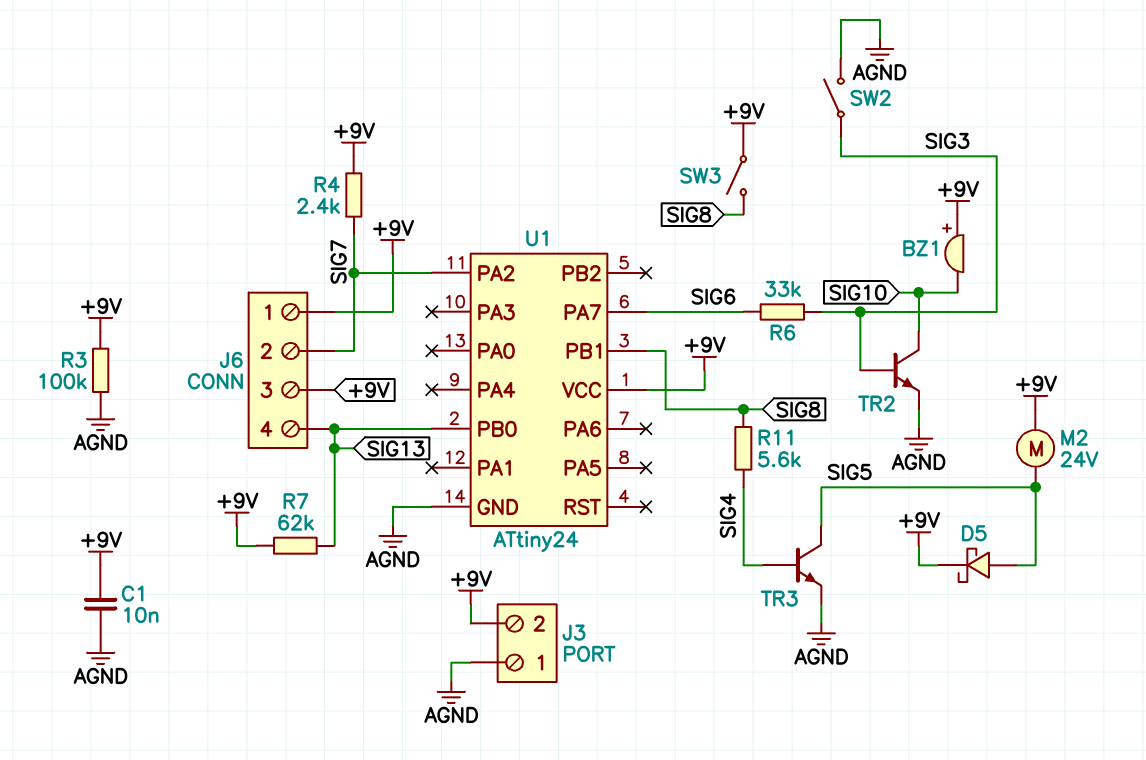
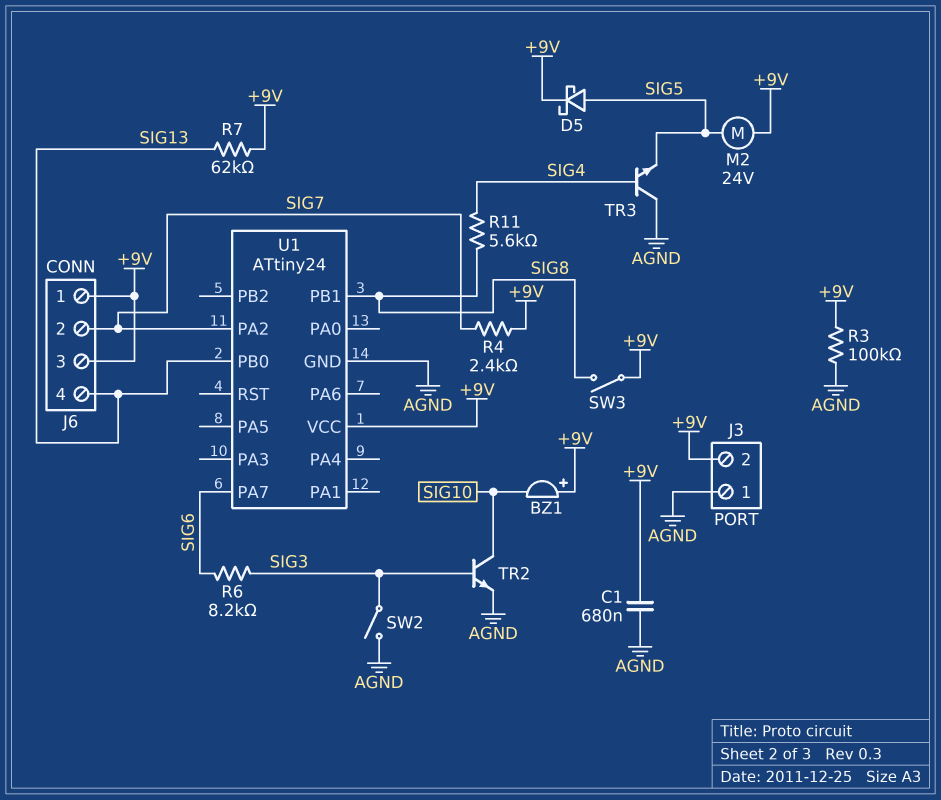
C1: 10nF (+9V, AGND) -> 680nF (+9V, AGND)
R6: 33k (SIG3, SIG6) -> 8.2k (SIG3, SIG6)
TR3: NPN (B SIG4, C SIG5, E AGND) -> NPN (B SIG4, C AGND, E SIG5)

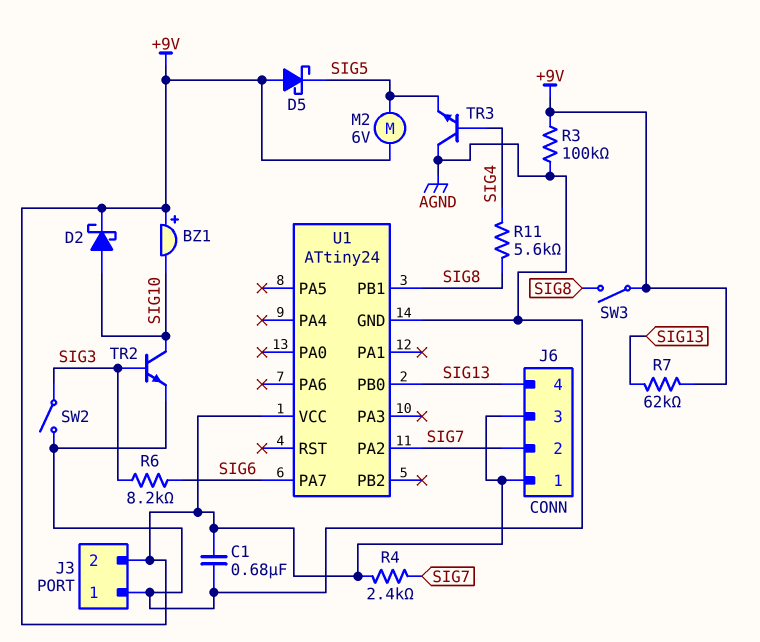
D2: none -> schottky (A SIG10, K +9V)
D5: schottky (A SIG5, K +9V) -> schottky (A +9V, K SIG5)
M2: motor 24V (+9V, SIG5) -> motor 6V (+9V, SIG5)

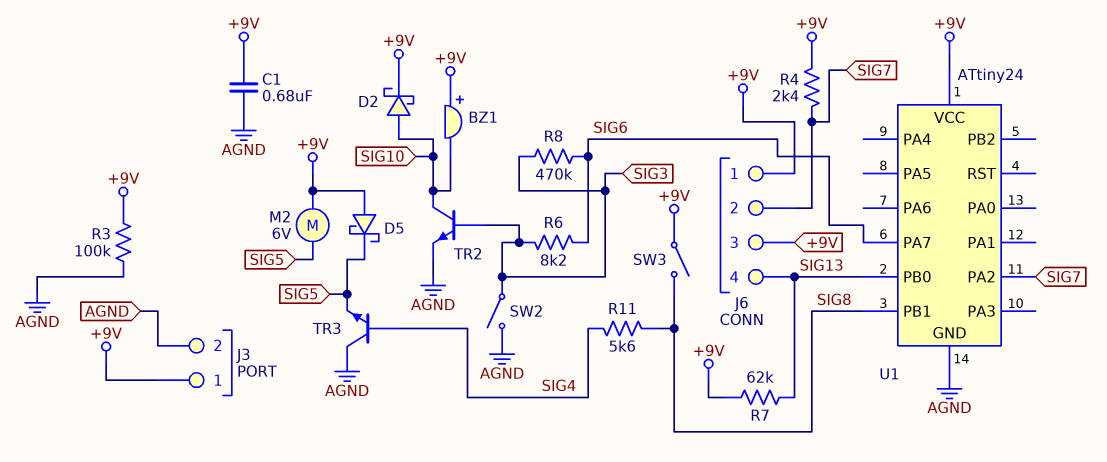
J3 pin 1: AGND -> +9V
J3 pin 2: +9V -> AGND
R8: none -> 470k (SIG3, SIG6)

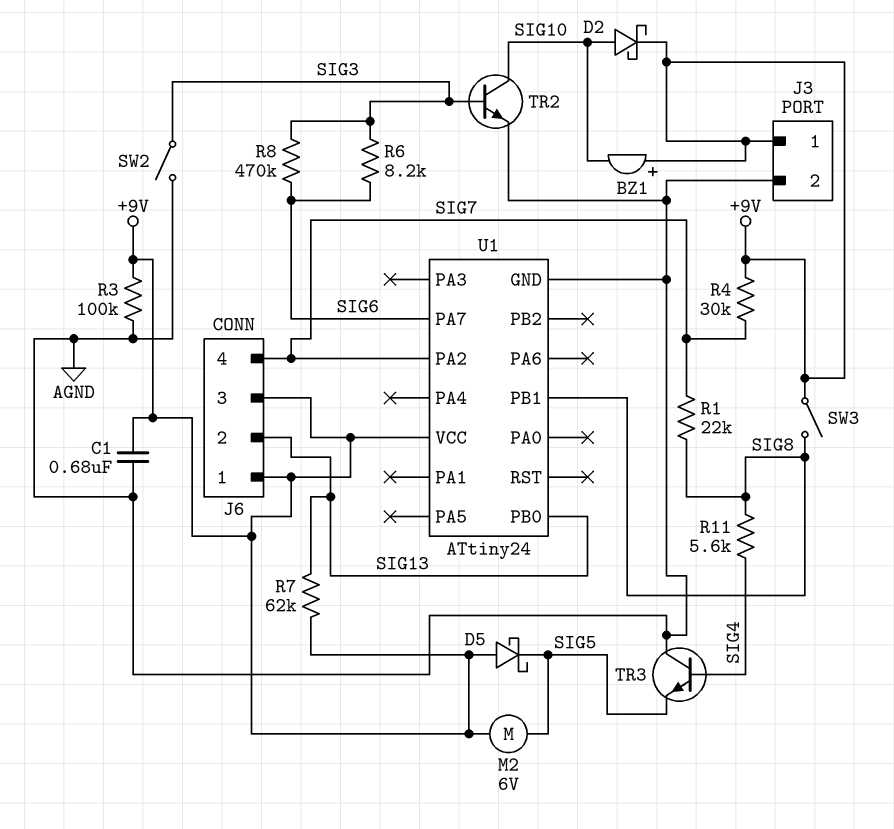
J6 pin 2: SIG7 -> SIG13
J6 pin 4: SIG13 -> SIG7
R1: none -> 22k (SIG7, SIG8)
R4: 2.4k (+9V, SIG7) -> 30k (+9V, SIG7)

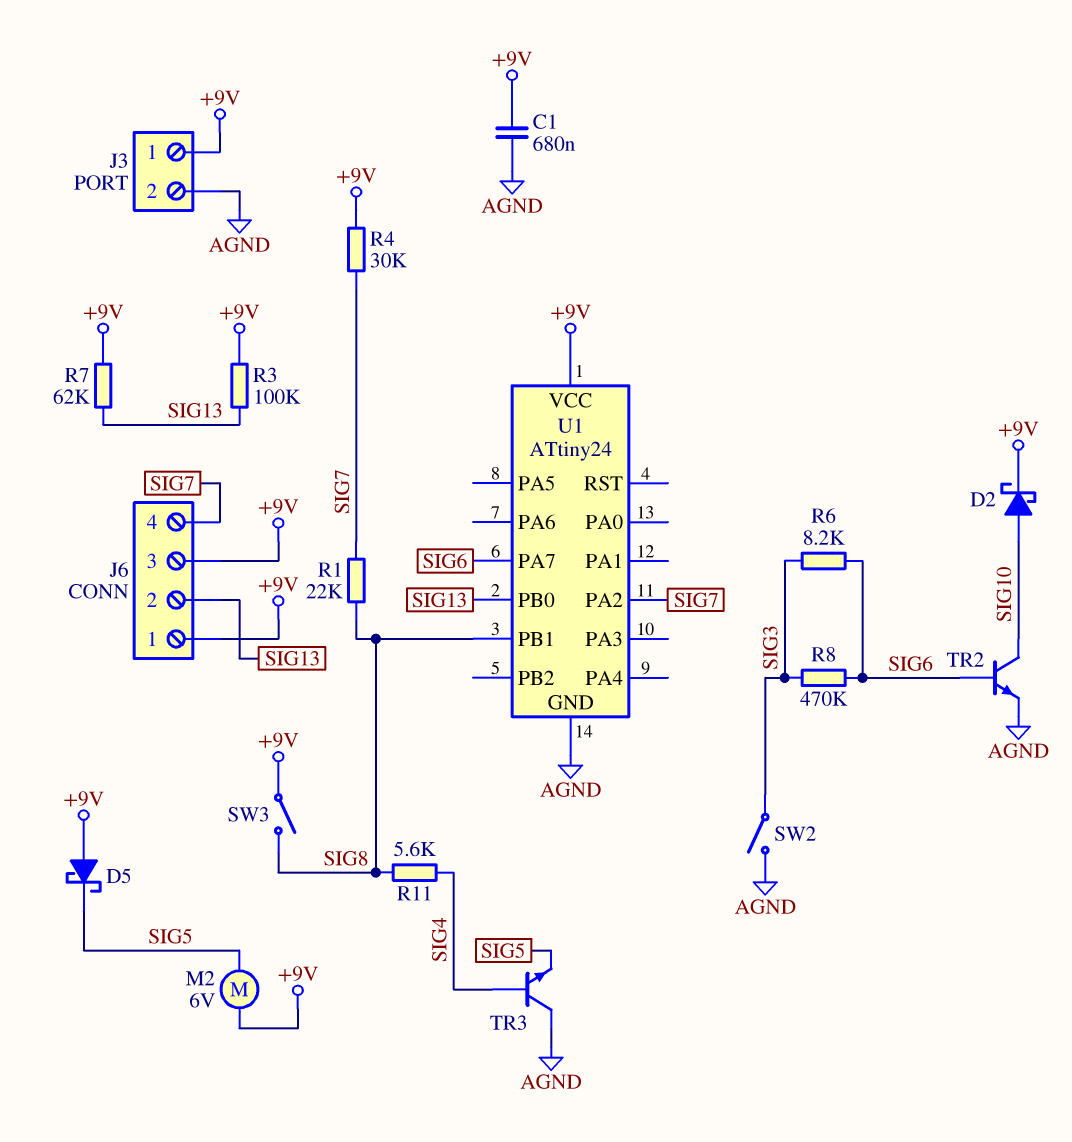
BZ1: buzzer (plus +9V, minus SIG10) -> none
R3: 100k (+9V, AGND) -> 100k (+9V, SIG13)
TR2: NPN (B SIG3, C SIG10, E AGND) -> NPN (B SIG6, C SIG10, E AGND)

